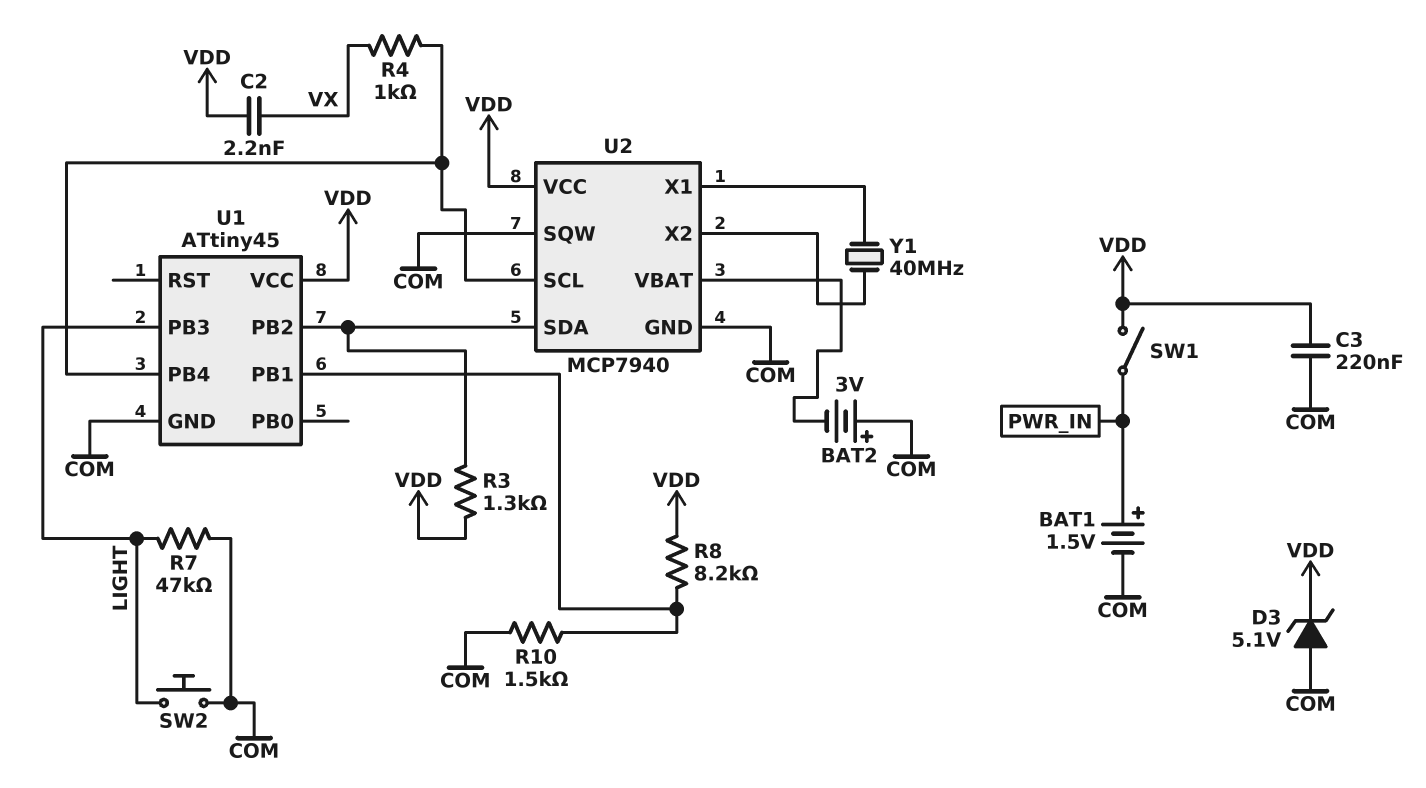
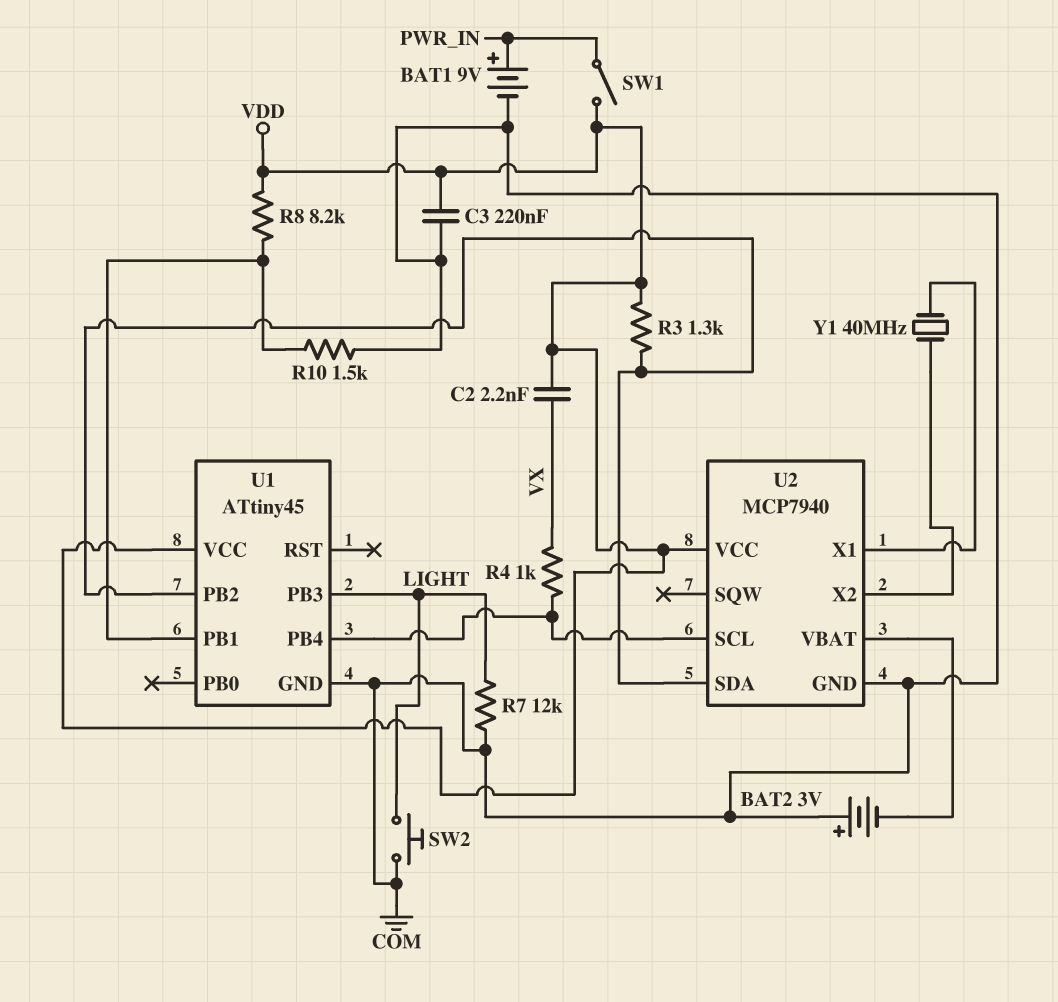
BAT1: 1.5V (plus PWR_IN, minus COM) -> 9V (plus PWR_IN, minus COM)
D3: zener 5.1V (A COM, K VDD) -> none
R7: 47k (COM, LIGHT) -> 12k (COM, LIGHT)
U2 pin SQW: COM -> none

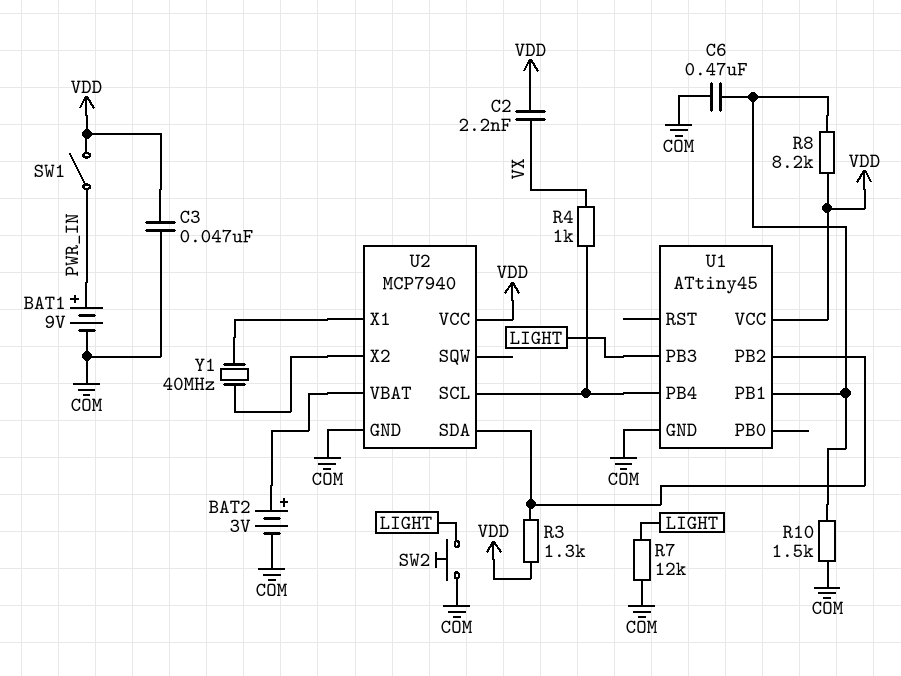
BAT2: 3V (plus COM, minus U2/VBAT) -> 3V (plus U2/VBAT, minus COM)
C3: 220nF (COM, VDD) -> 47nF (COM, VDD)
C6: none -> 470nF (COM, U1/PB1)

